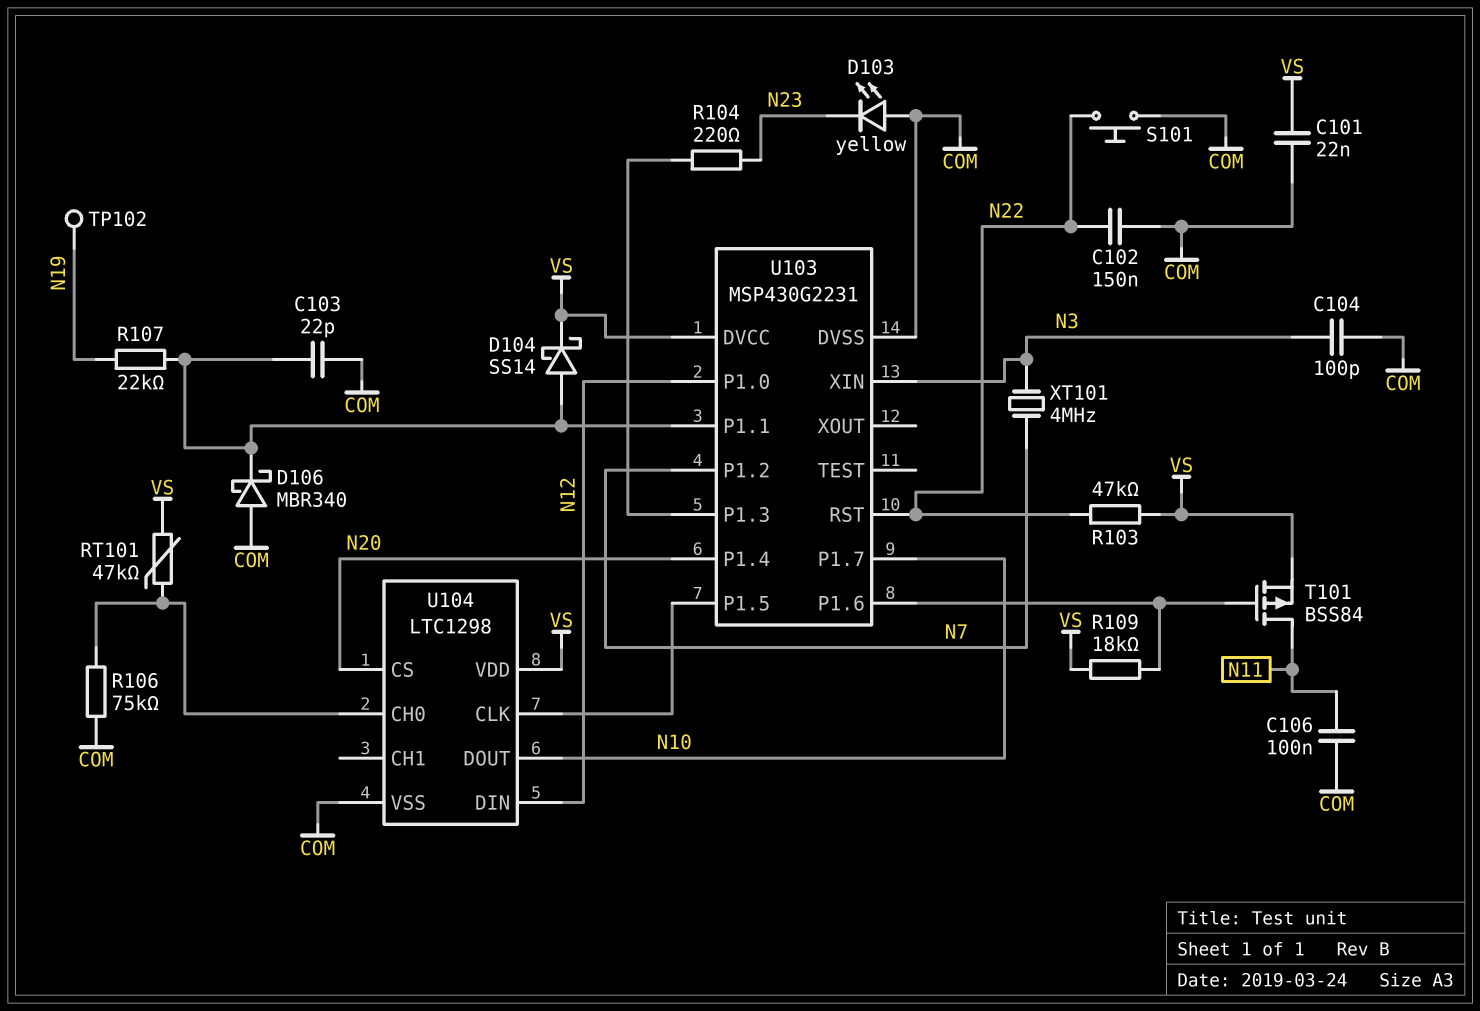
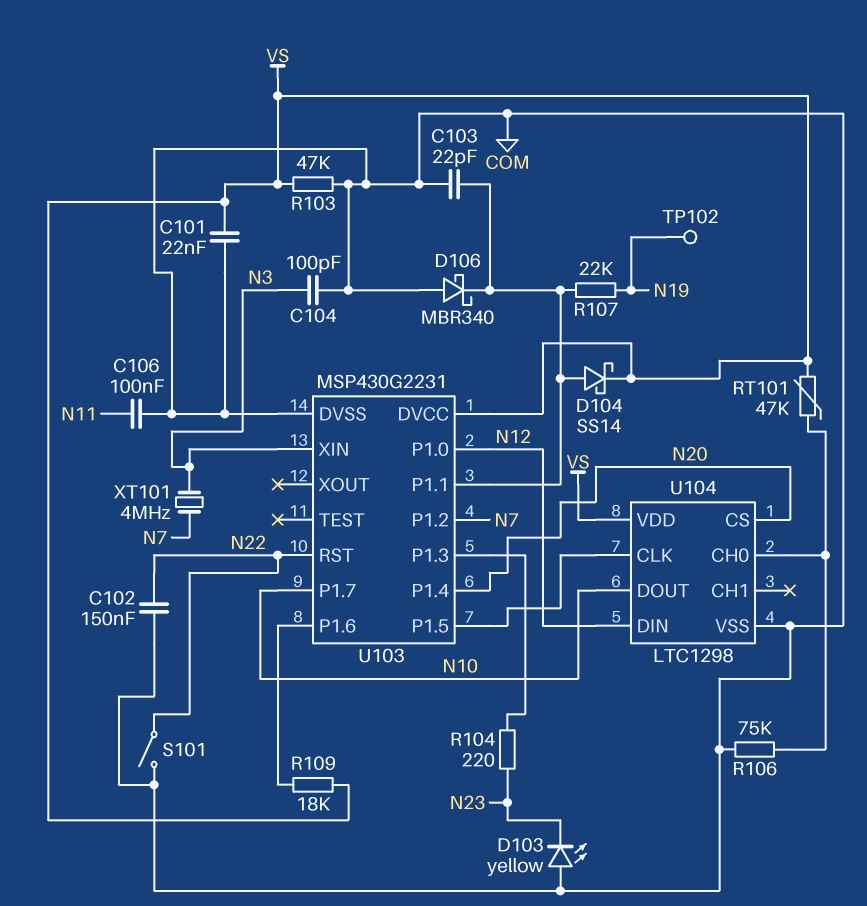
R103: 47k (N22, VS) -> 47k (COM, VS)
S101: button (COM, N22) -> switch (COM, N22)
T101: PMOS BSS84 (G U103/P1.6, D N11, S VS) -> none

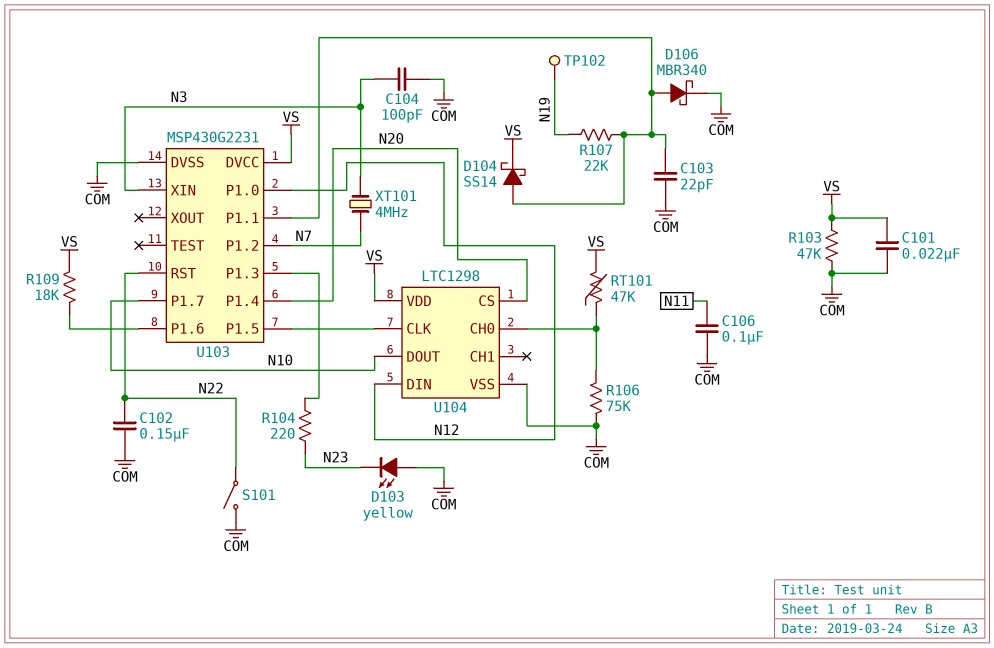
D106: schottky MBR340 (A COM, K U103/P1.1) -> schottky MBR340 (A U103/P1.1, K COM)

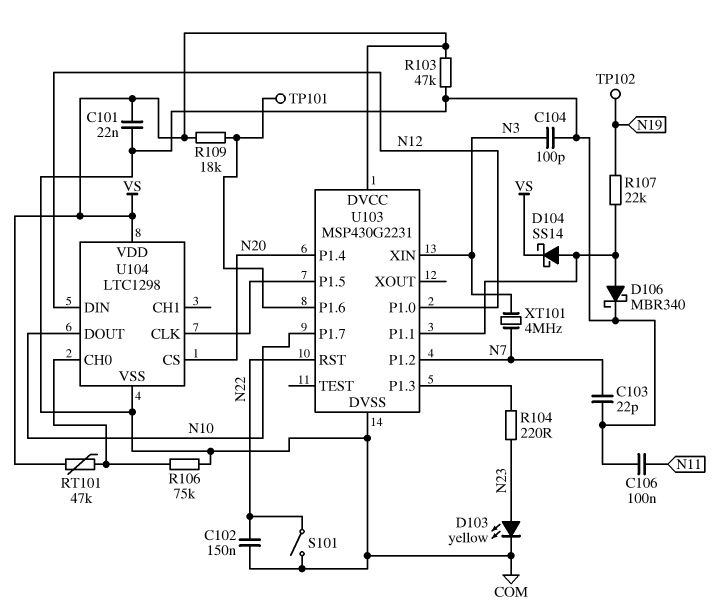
C103: 22pF (COM, U103/P1.1) -> 22pF (COM, N7)
D103: LED yellow (A COM, K N23) -> LED yellow (A N23, K COM)
TP101: none -> test point (U103/P1.6)

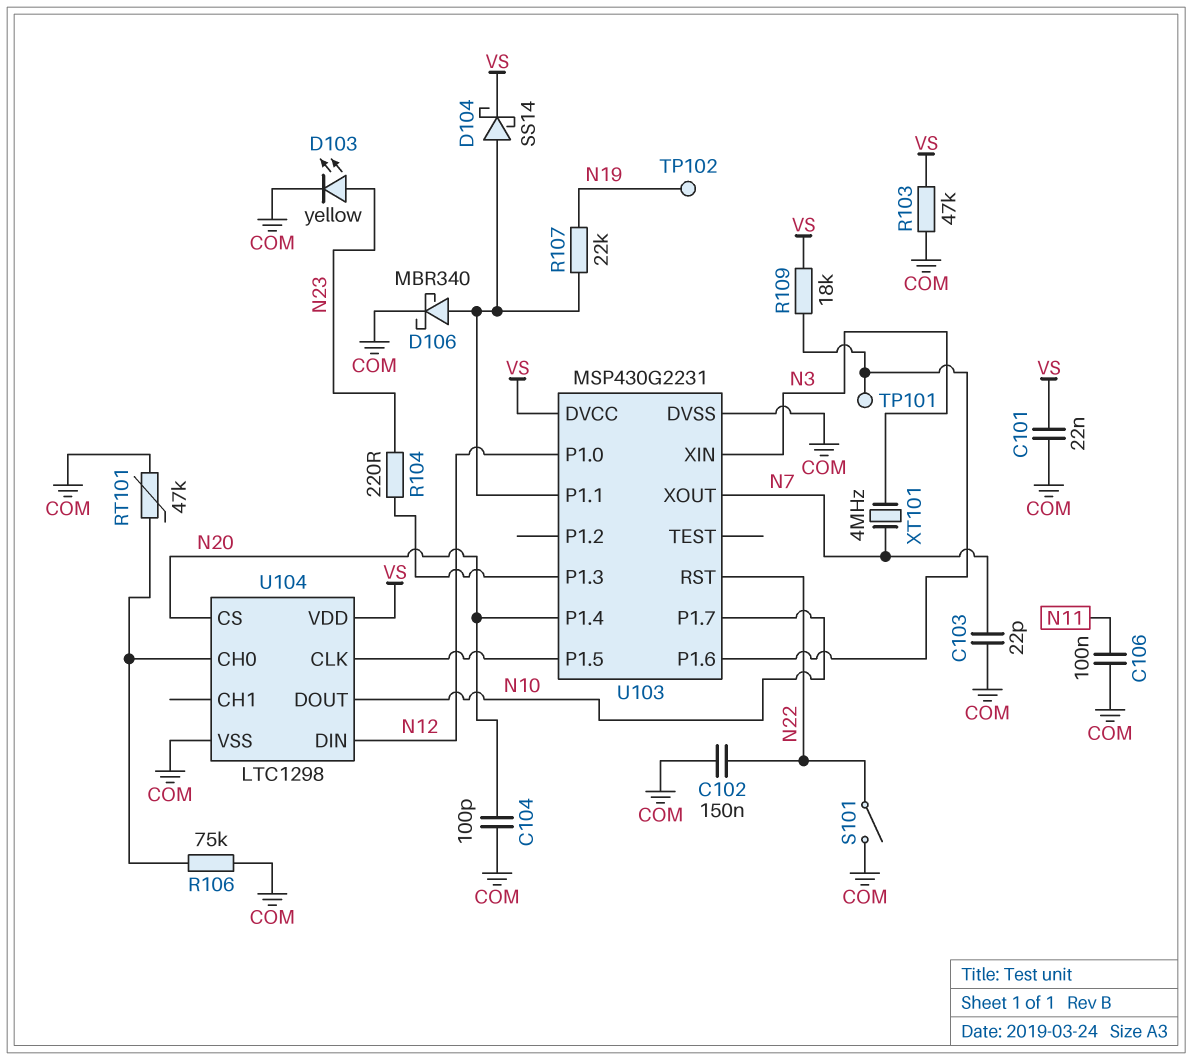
C104: 100pF (COM, N3) -> 100pF (COM, N20)
RT101: 47k (U104/CH0, VS) -> 47k (COM, U104/CH0)
U103 pin P1.2: N7 -> none
U103 pin XOUT: none -> N7

